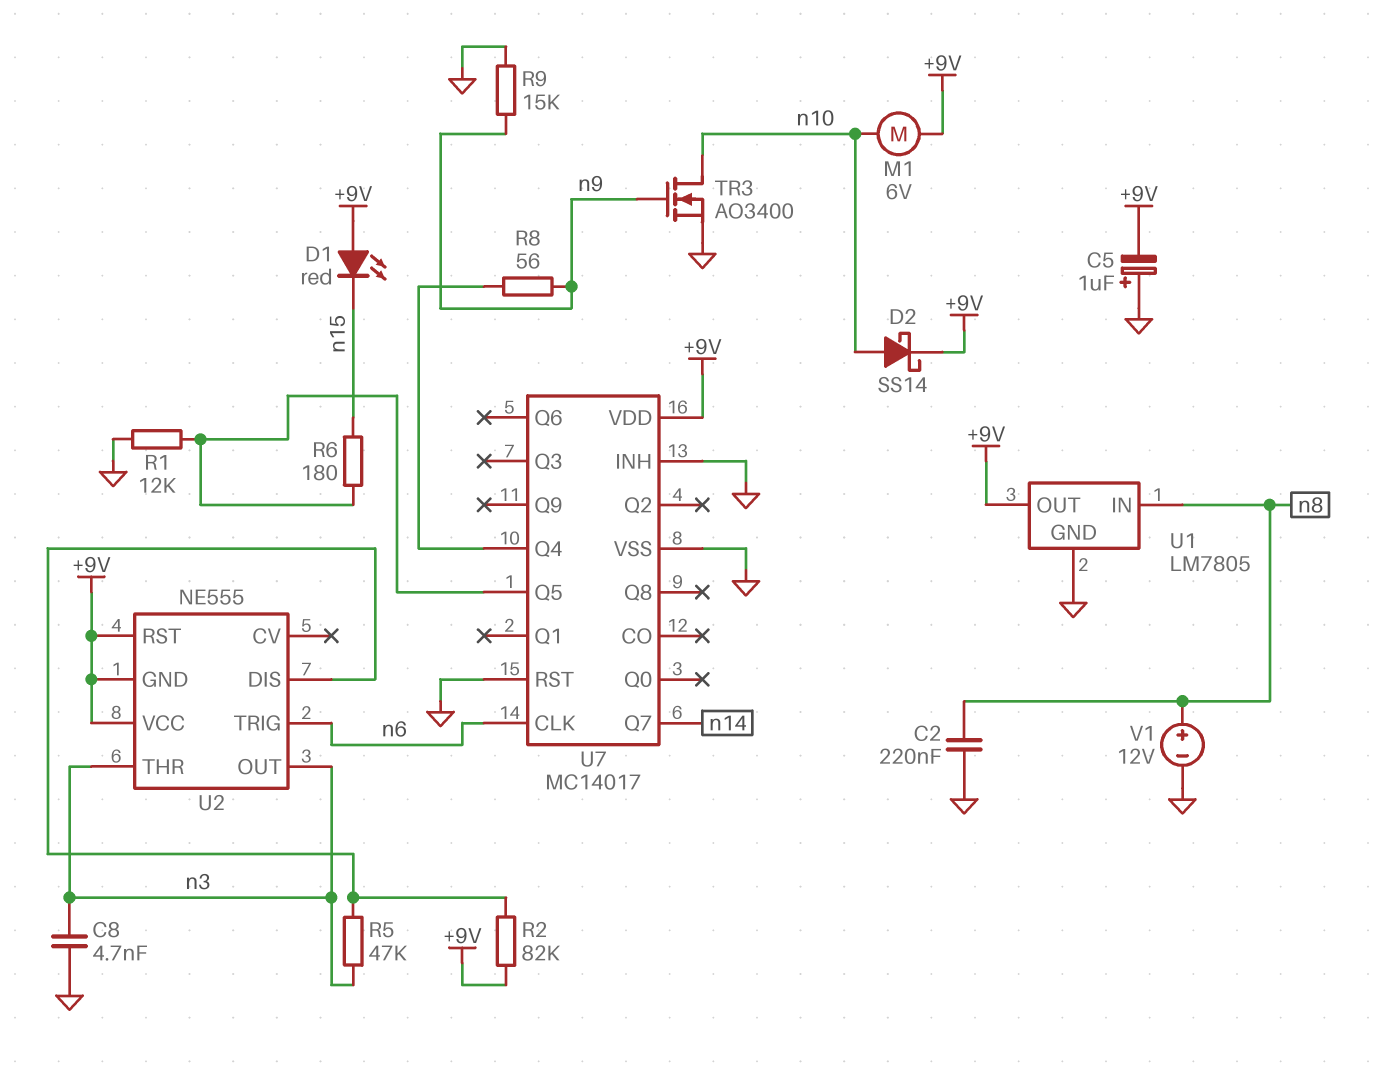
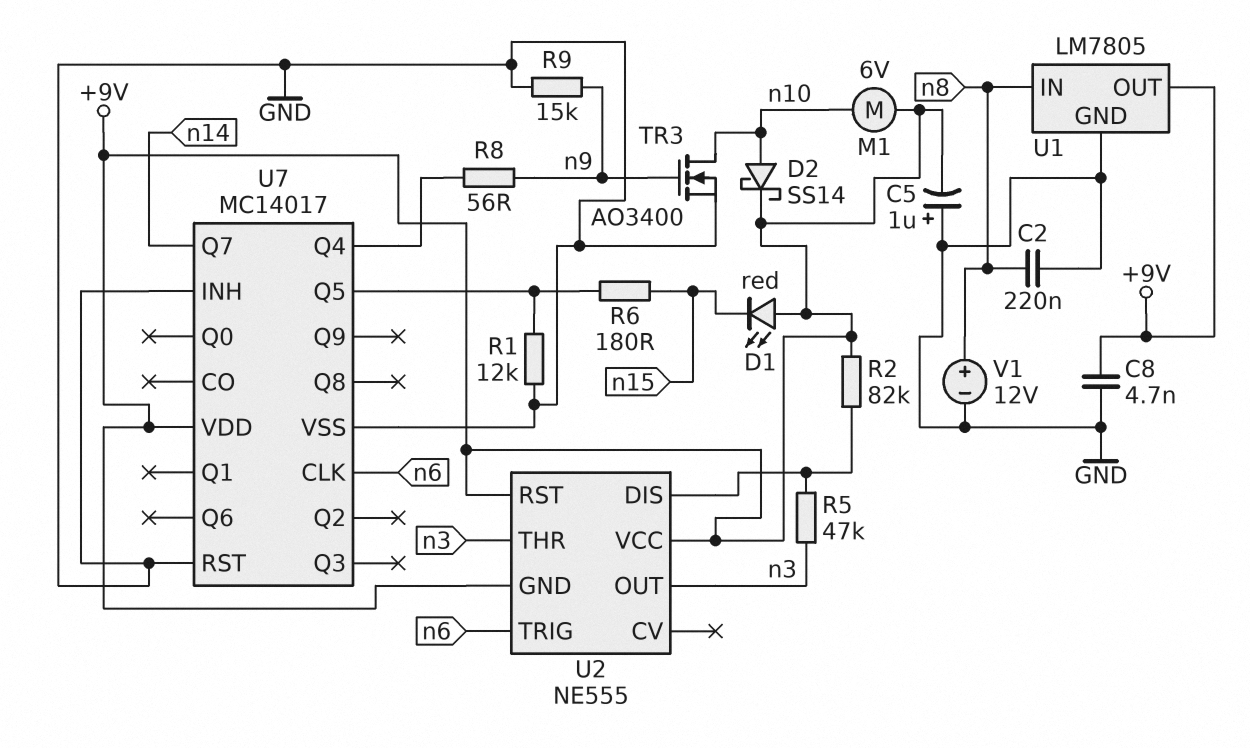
C8: 4.7nF (GND, n3) -> 4.7nF (+9V, GND)

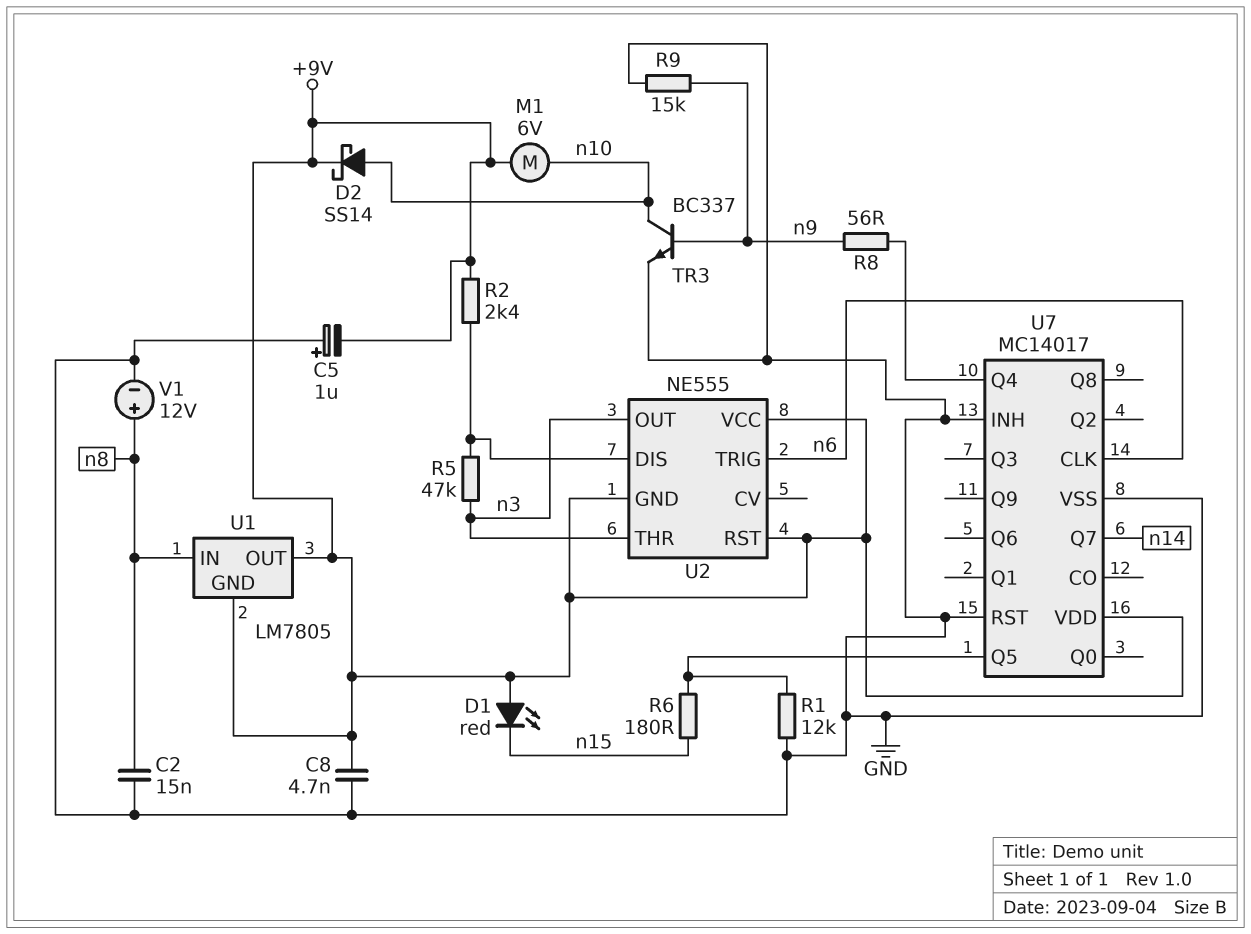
C2: 220nF (GND, n8) -> 15nF (GND, n8)
R2: 82k (+9V, U2/DIS) -> 2.4k (+9V, U2/DIS)
TR3: NMOS AO3400 (G n9, D n10, S GND) -> NPN BC337 (B n9, C n10, E GND)
U1 pin GND: GND -> +9V

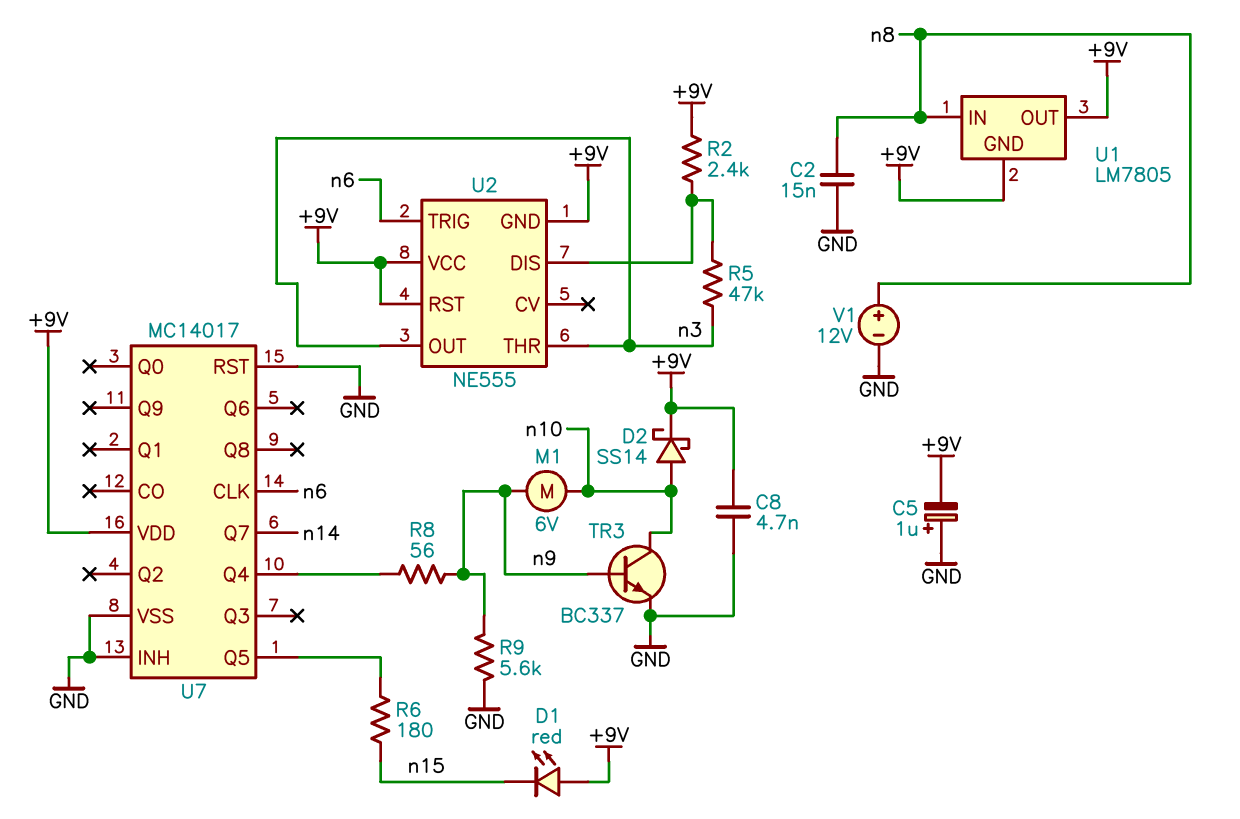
M1: motor 6V (+9V, n10) -> motor 6V (n9, n10)
R1: 12k (GND, U7/Q5) -> none
R9: 15k (GND, n9) -> 5.6k (GND, n9)

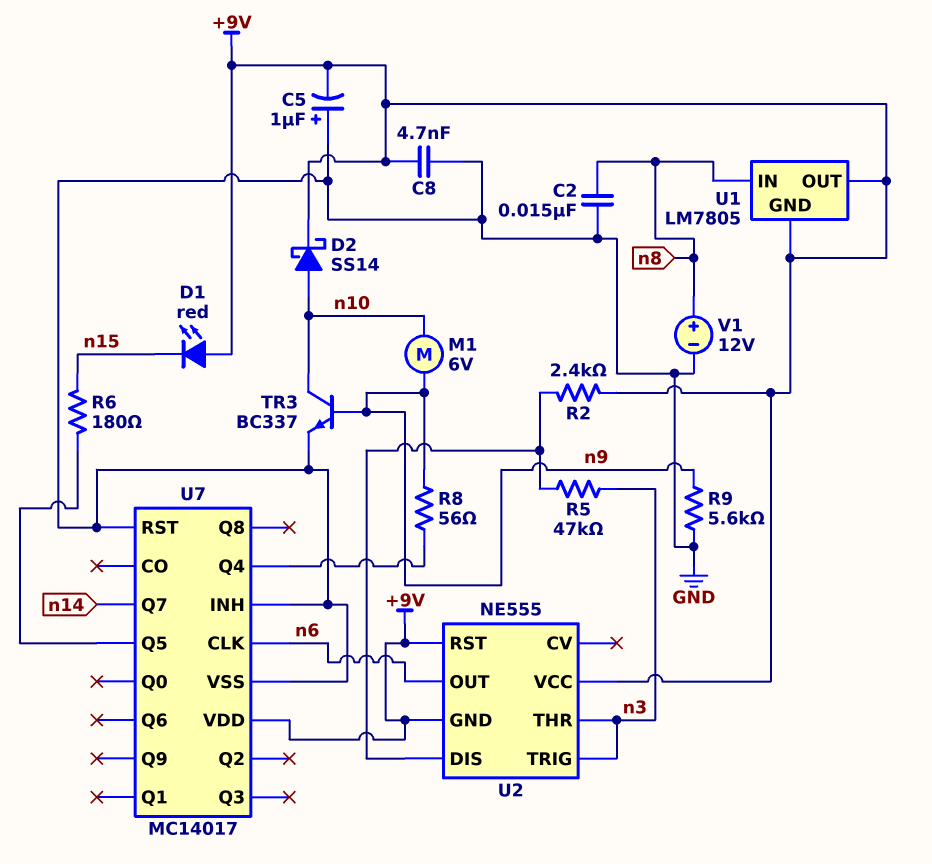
U2 pin OUT: n3 -> n6
U2 pin TRIG: n6 -> n3

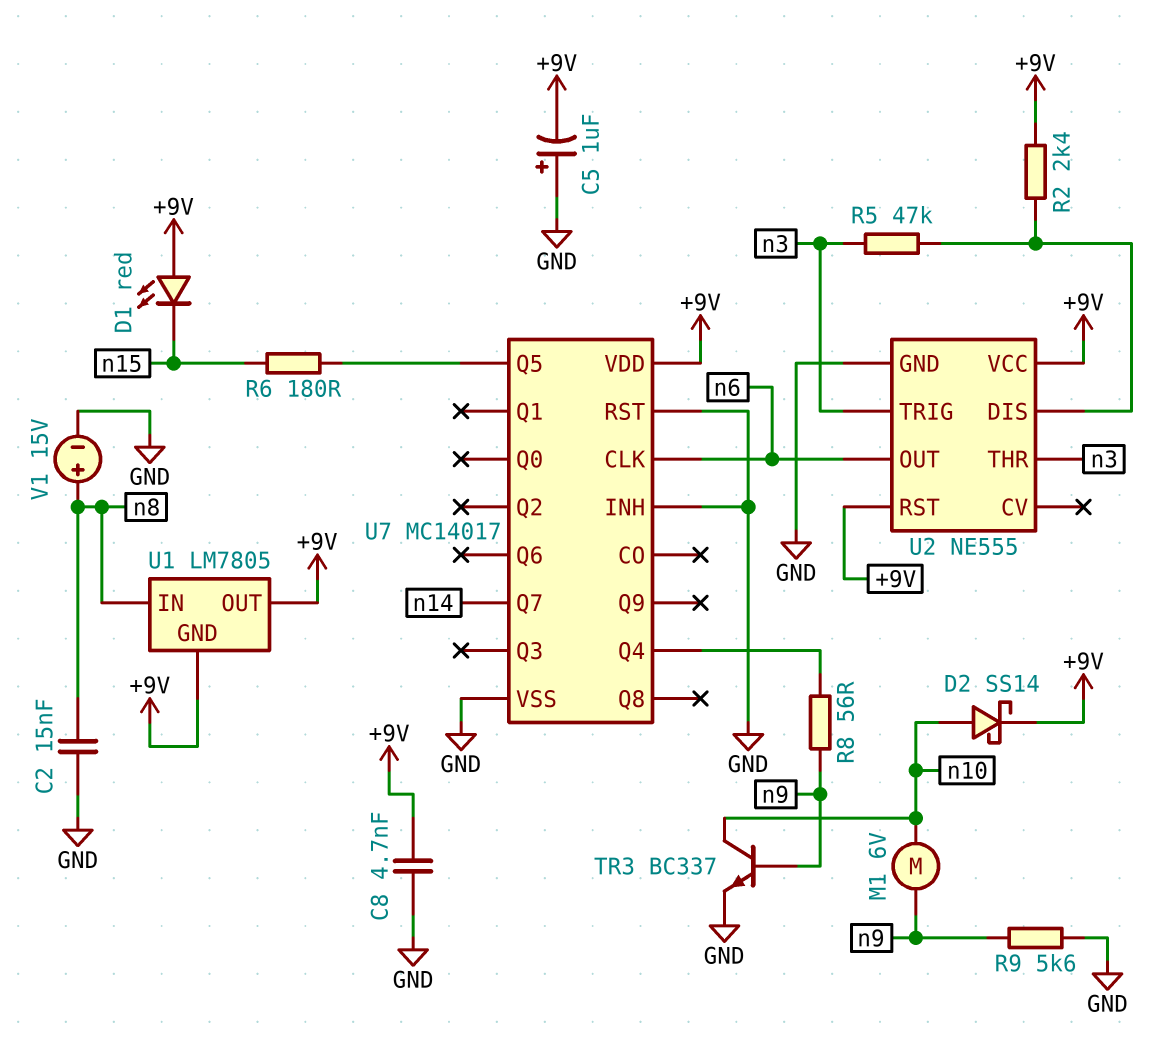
U2 pin GND: +9V -> GND
V1: 12V (plus n8, minus GND) -> 15V (plus n8, minus GND)

